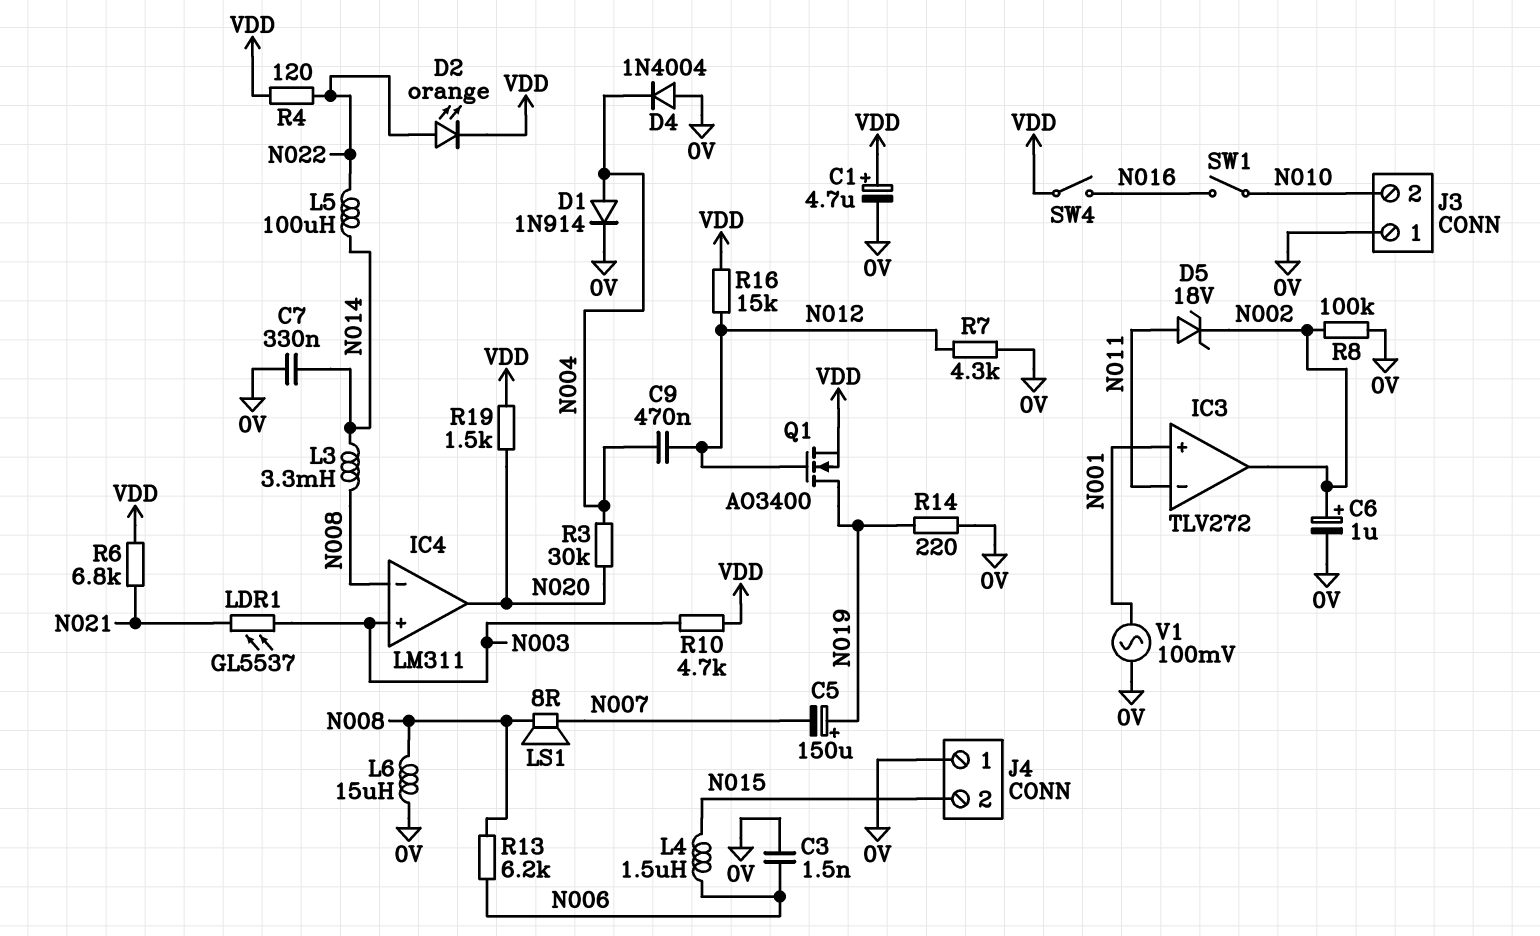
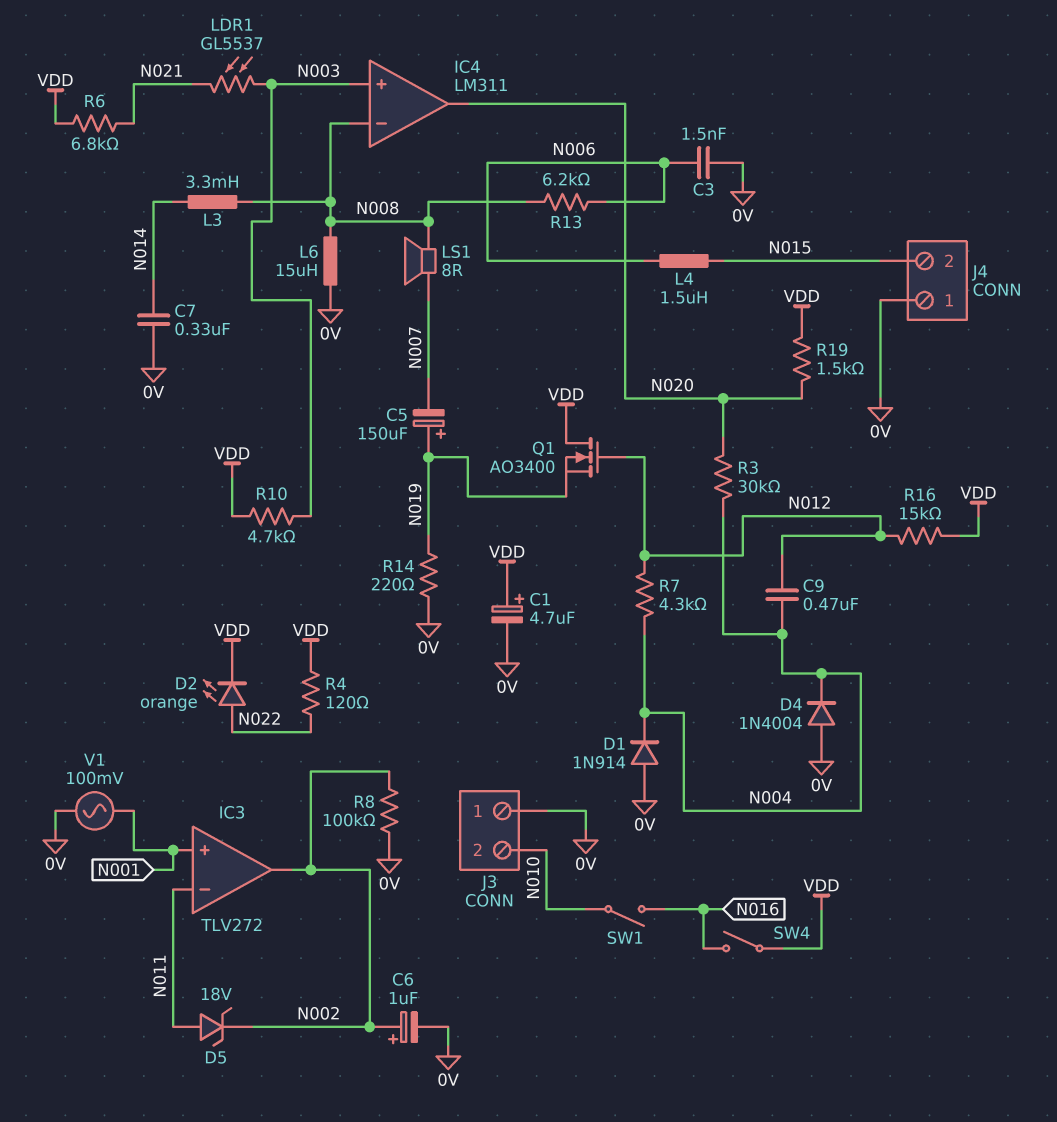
D1: diode 1N914 (A N004, K 0V) -> diode 1N914 (A 0V, K N004)
L5: 100uH (N014, N022) -> none
Q1: NMOS AO3400 (G N012, D N019, S VDD) -> NMOS AO3400 (G N012, D VDD, S N019)
R7: 4.3k (0V, N012) -> 4.3k (N004, N012)

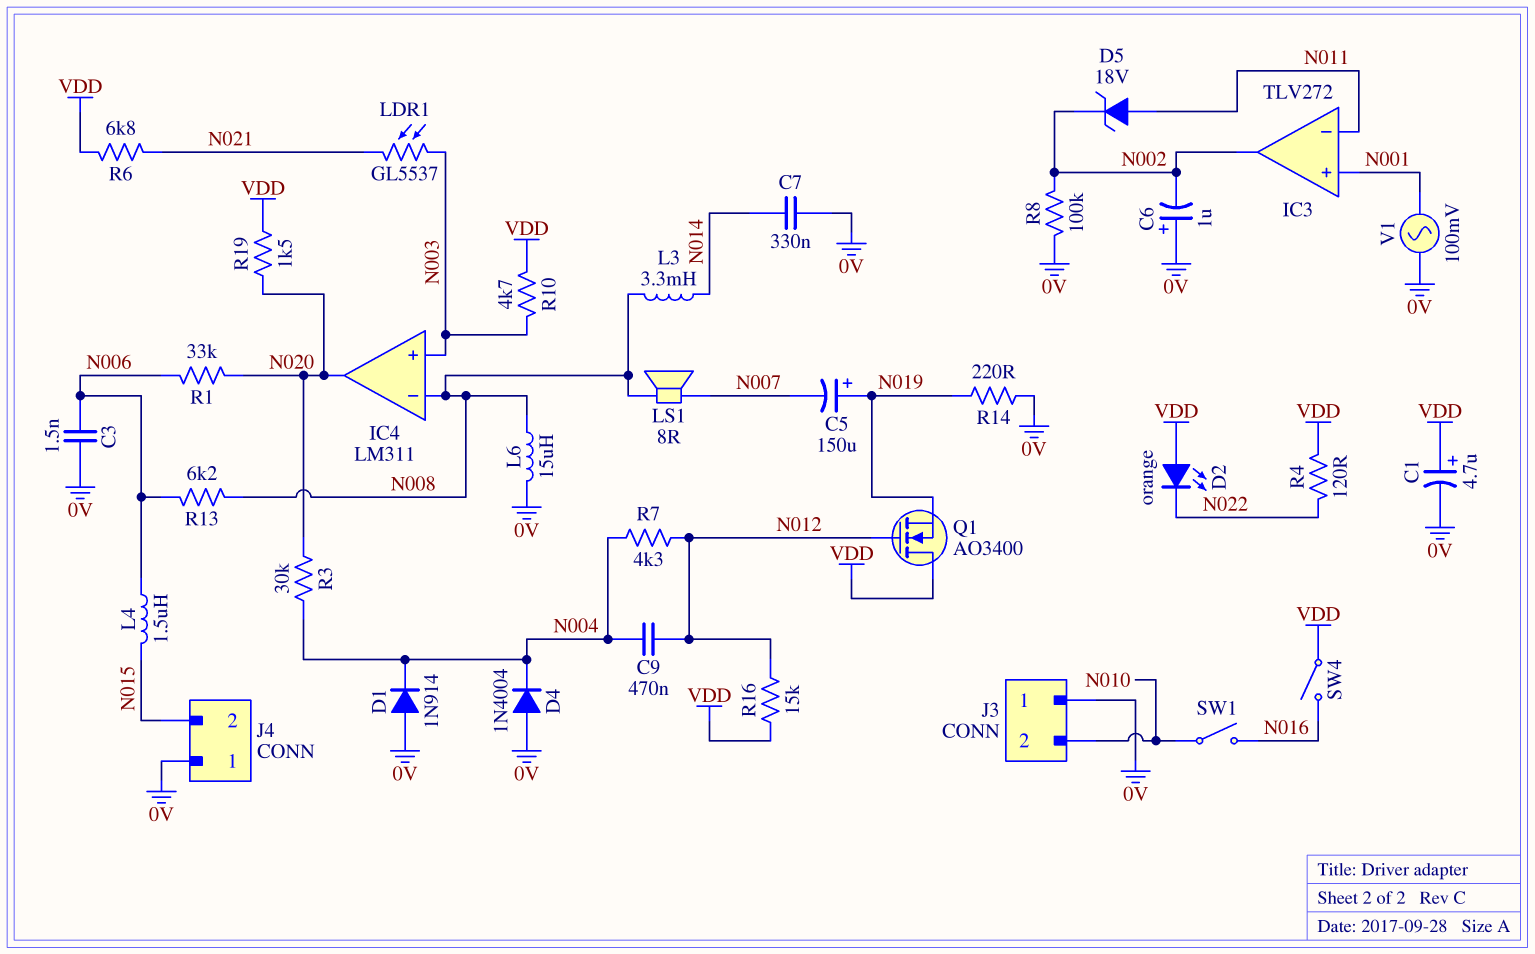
C6: 1uF (plus N002, minus 0V) -> 1uF (plus 0V, minus N002)
D2: LED orange (A N022, K VDD) -> LED orange (A VDD, K N022)
R1: none -> 33k (N006, N020)

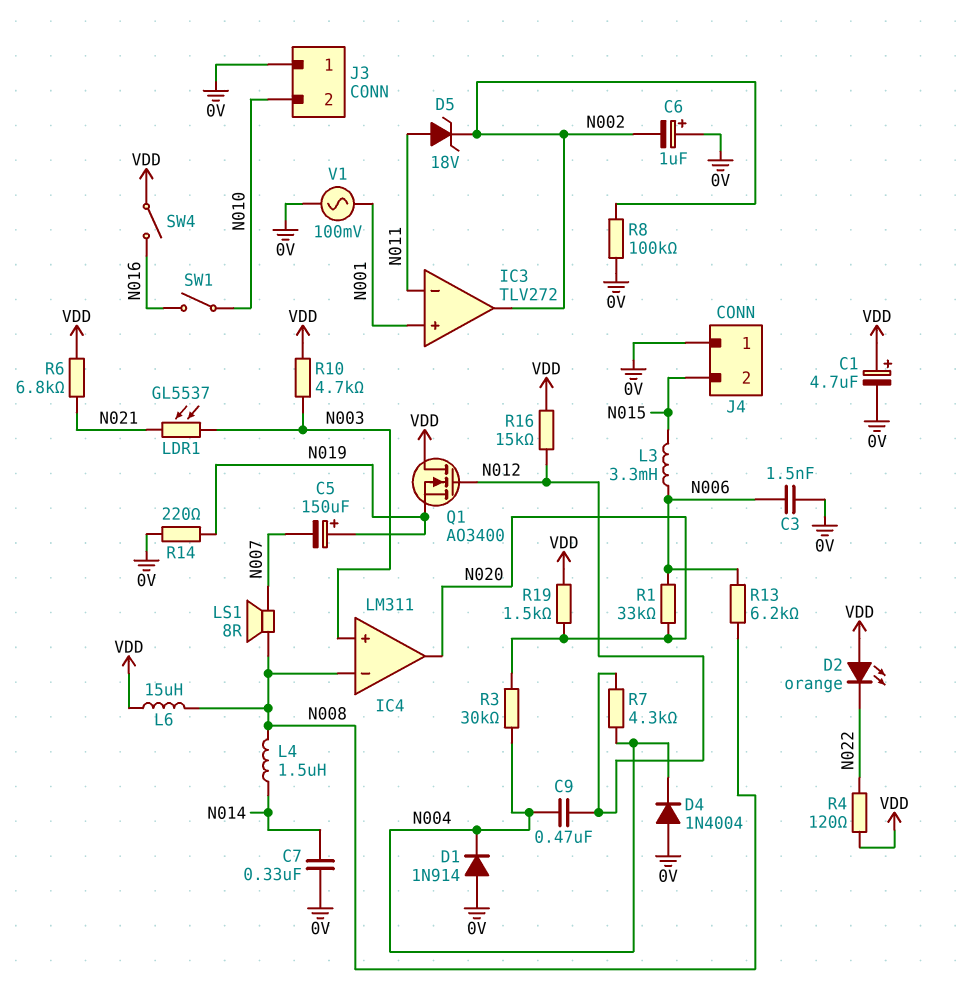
L3: 3.3mH (N008, N014) -> 3.3mH (N006, N015)
L4: 1.5uH (N006, N015) -> 1.5uH (N008, N014)
L6: 15uH (0V, N008) -> 15uH (N008, VDD)

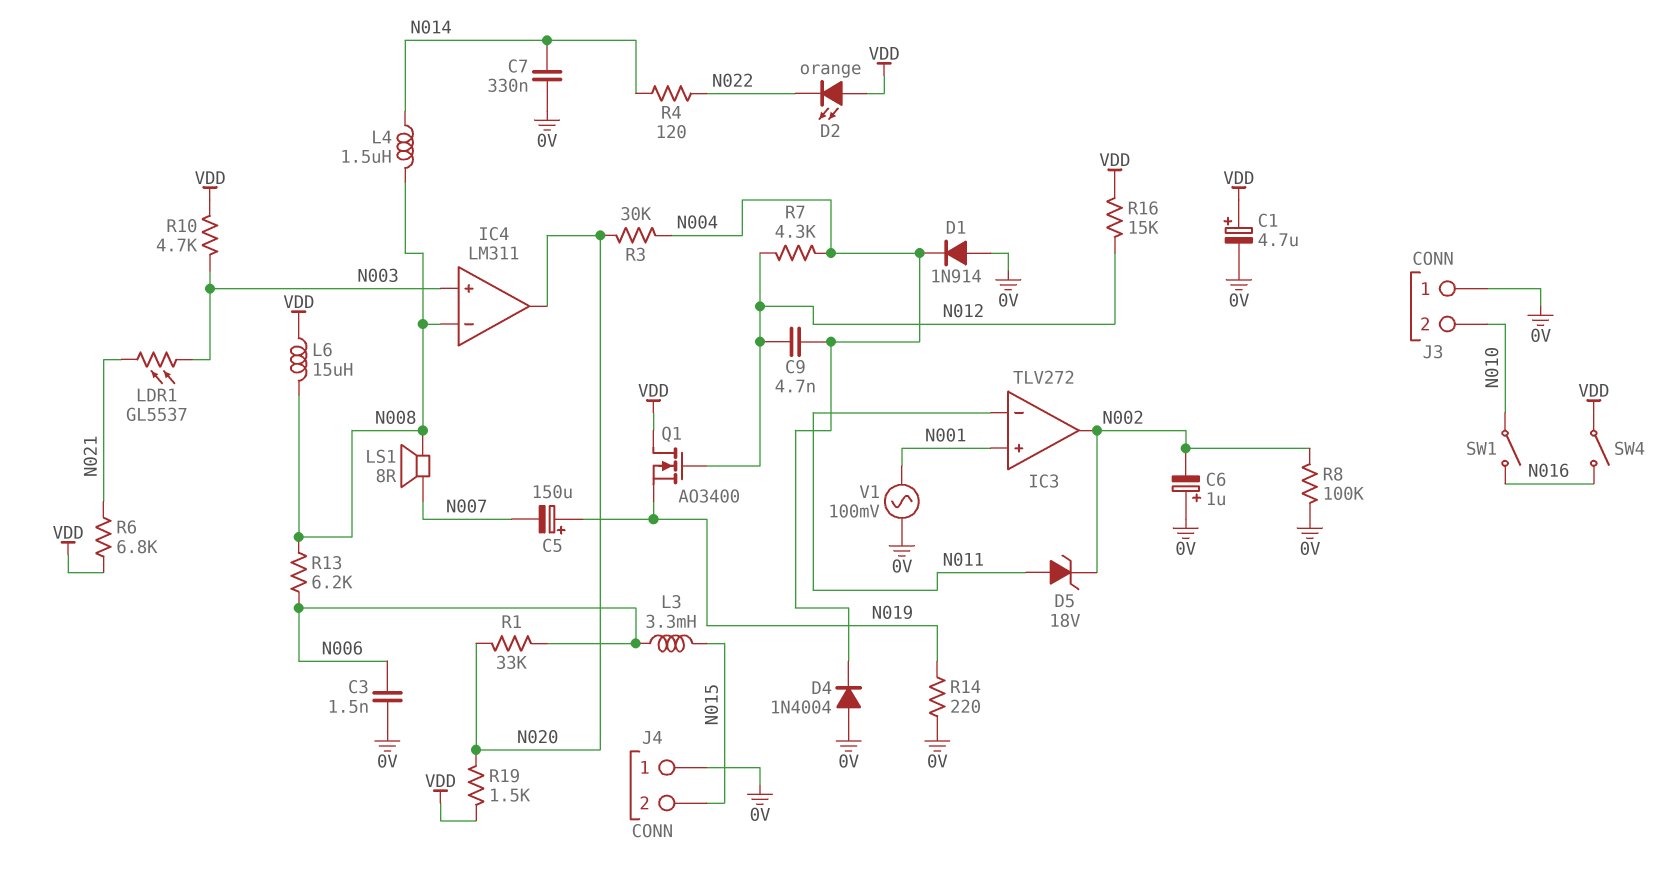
C9: 470nF (N004, N012) -> 4.7nF (N004, N012)
R4: 120 (N022, VDD) -> 120 (N014, N022)

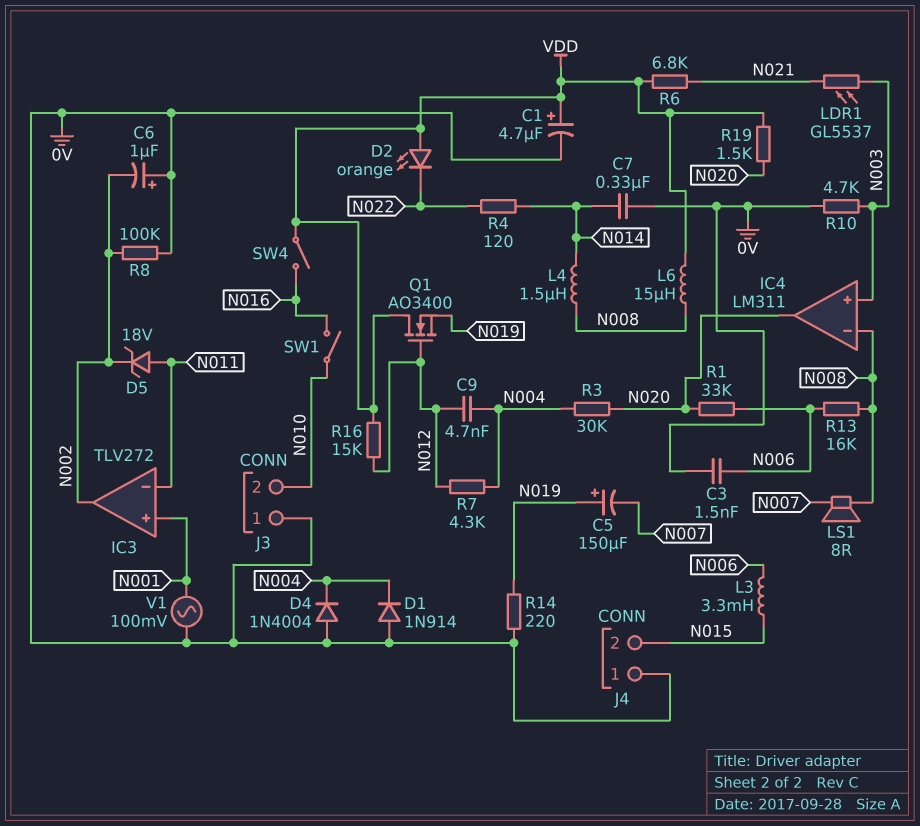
R10: 4.7k (N003, VDD) -> 4.7k (0V, N003)
R13: 6.2k (N006, N008) -> 16k (N006, N008)

